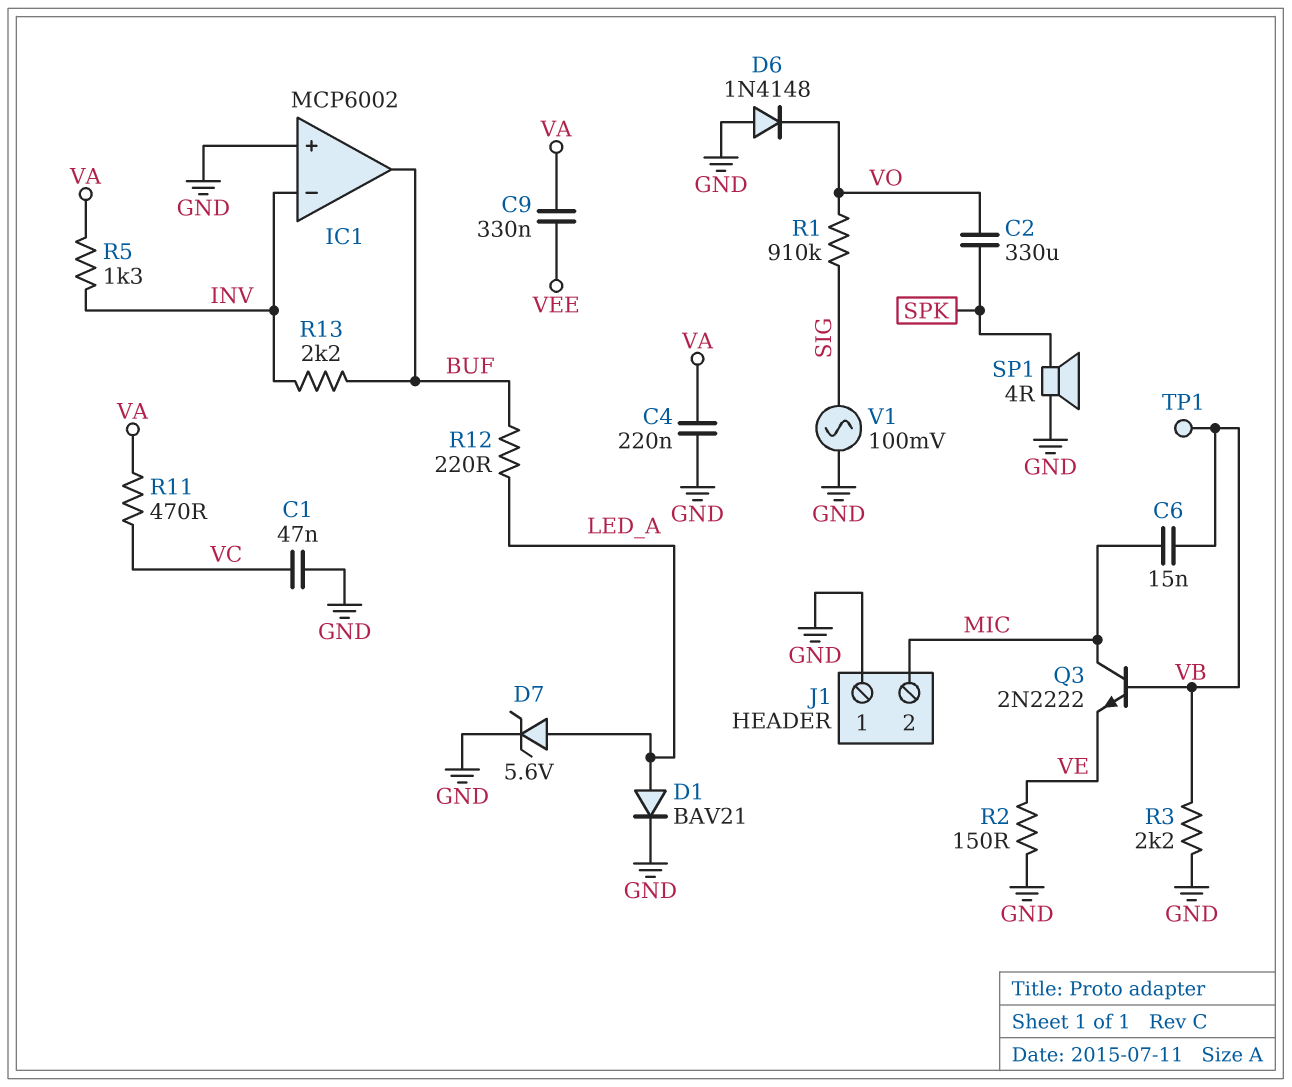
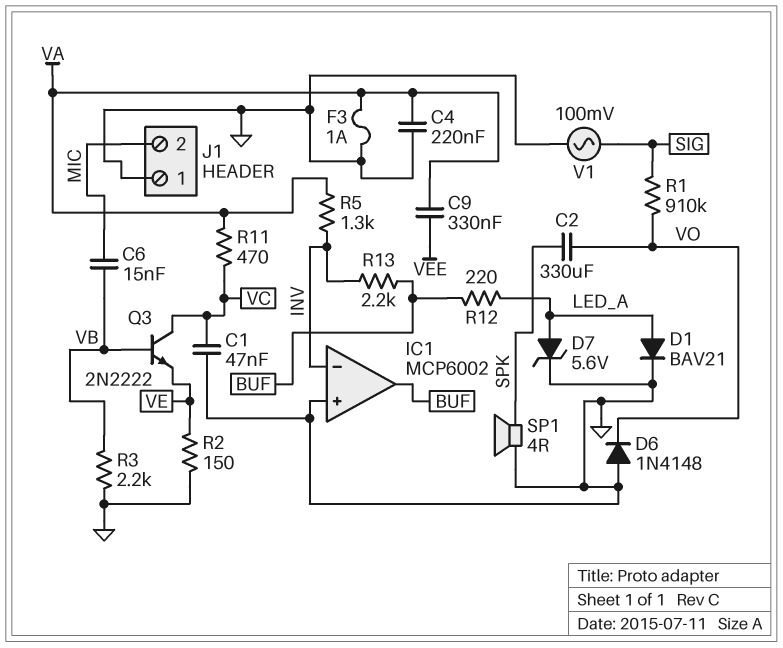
F3: none -> 1A (GND, VA)
Q3: NPN 2N2222 (B VB, C MIC, E VE) -> NPN 2N2222 (B VB, C VC, E VE)
TP1: test point (VB) -> none

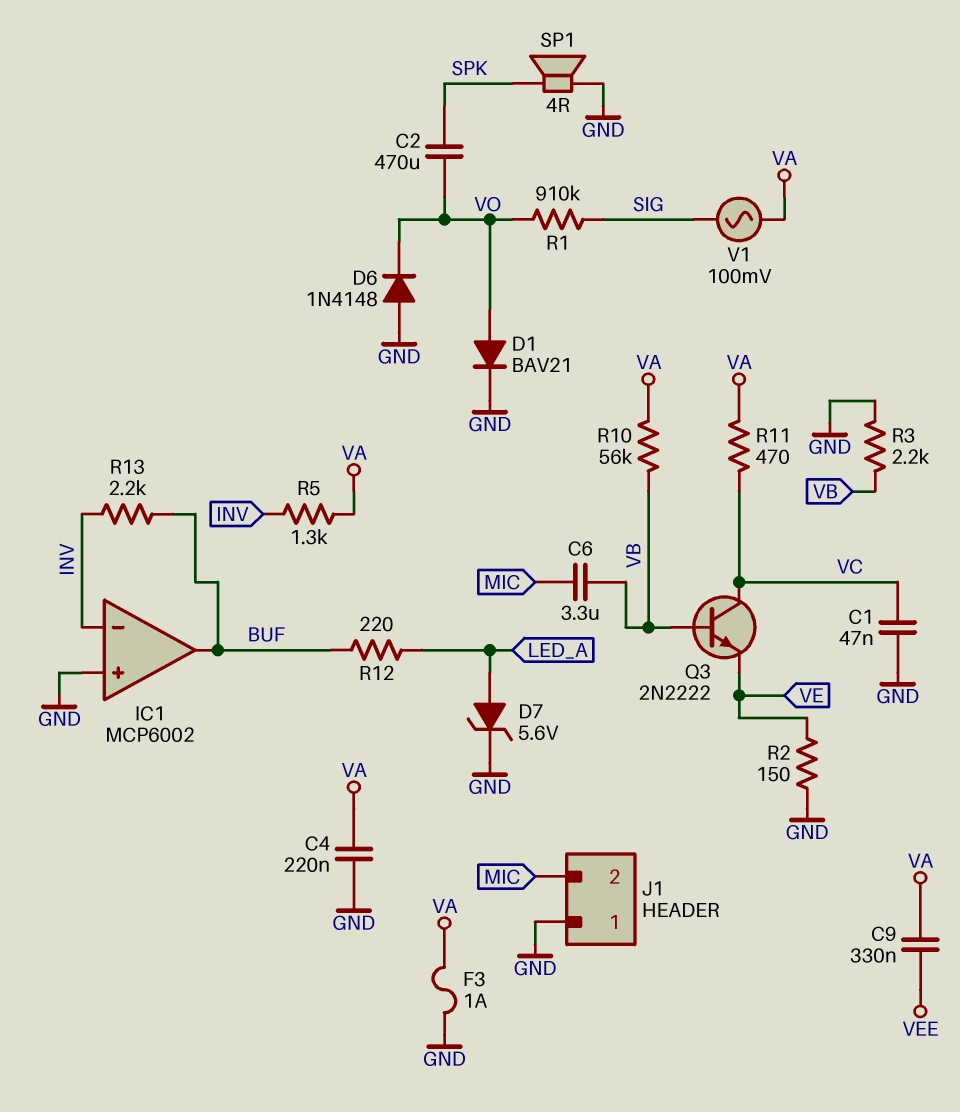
C2: 330uF (SPK, VO) -> 470uF (SPK, VO)
C6: 15nF (MIC, VB) -> 3.3uF (MIC, VB)
D1: diode BAV21 (A LED_A, K GND) -> diode BAV21 (A VO, K GND)
R10: none -> 56k (VA, VB)
V1: AC 100mV (GND, SIG) -> AC 100mV (SIG, VA)

